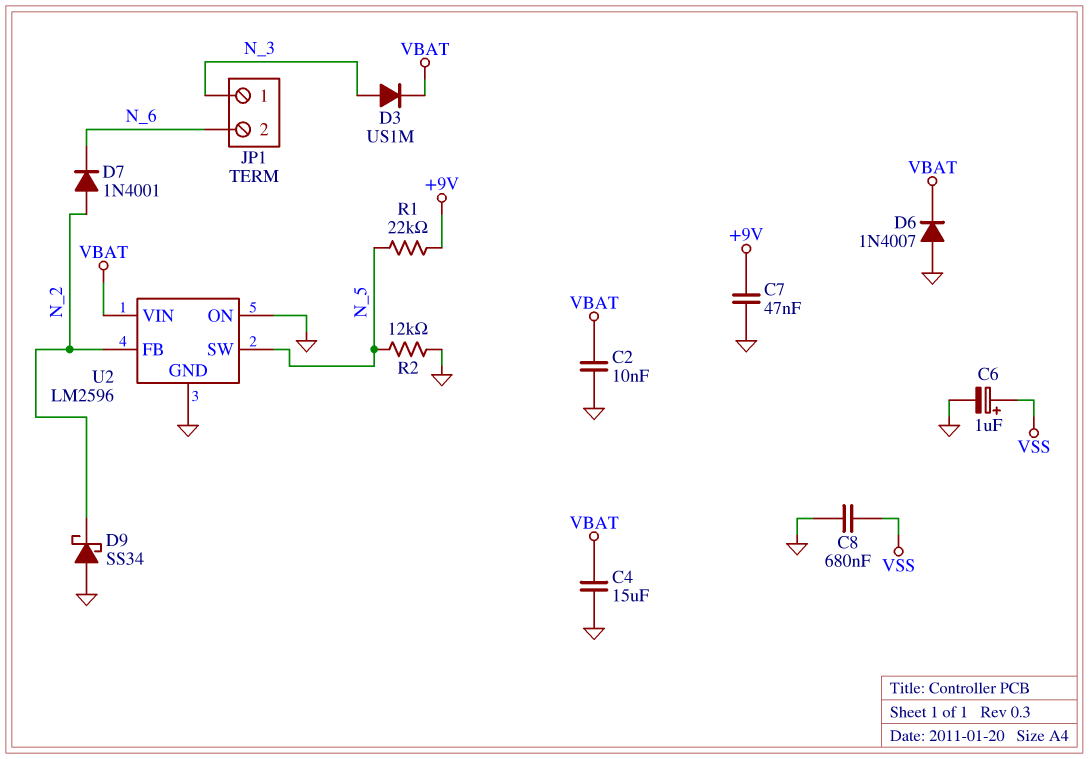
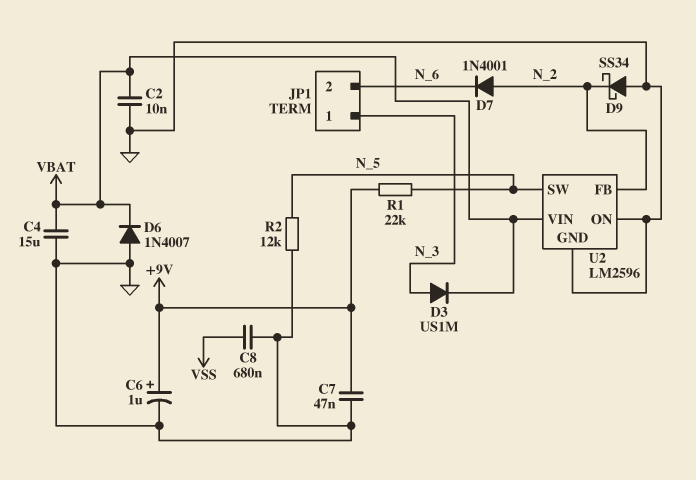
C6: 1uF (plus VSS, minus GND) -> 1uF (plus +9V, minus GND)

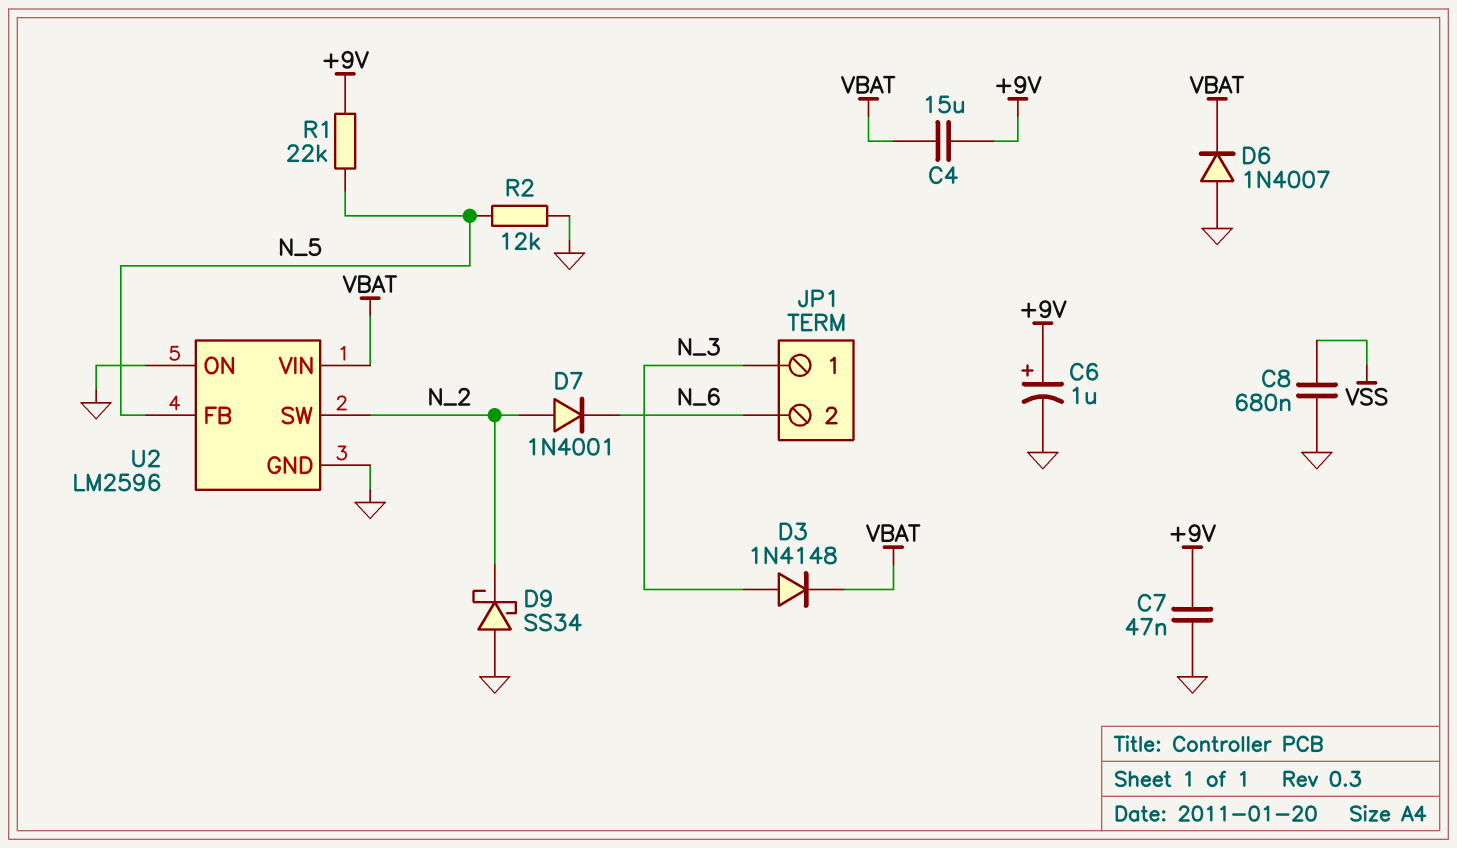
C2: 10nF (GND, VBAT) -> none
C4: 15uF (GND, VBAT) -> 15uF (+9V, VBAT)
D3: diode US1M (A N_3, K VBAT) -> diode 1N4148 (A N_3, K VBAT)
U2 pin FB: N_2 -> N_5
U2 pin SW: N_5 -> N_2

